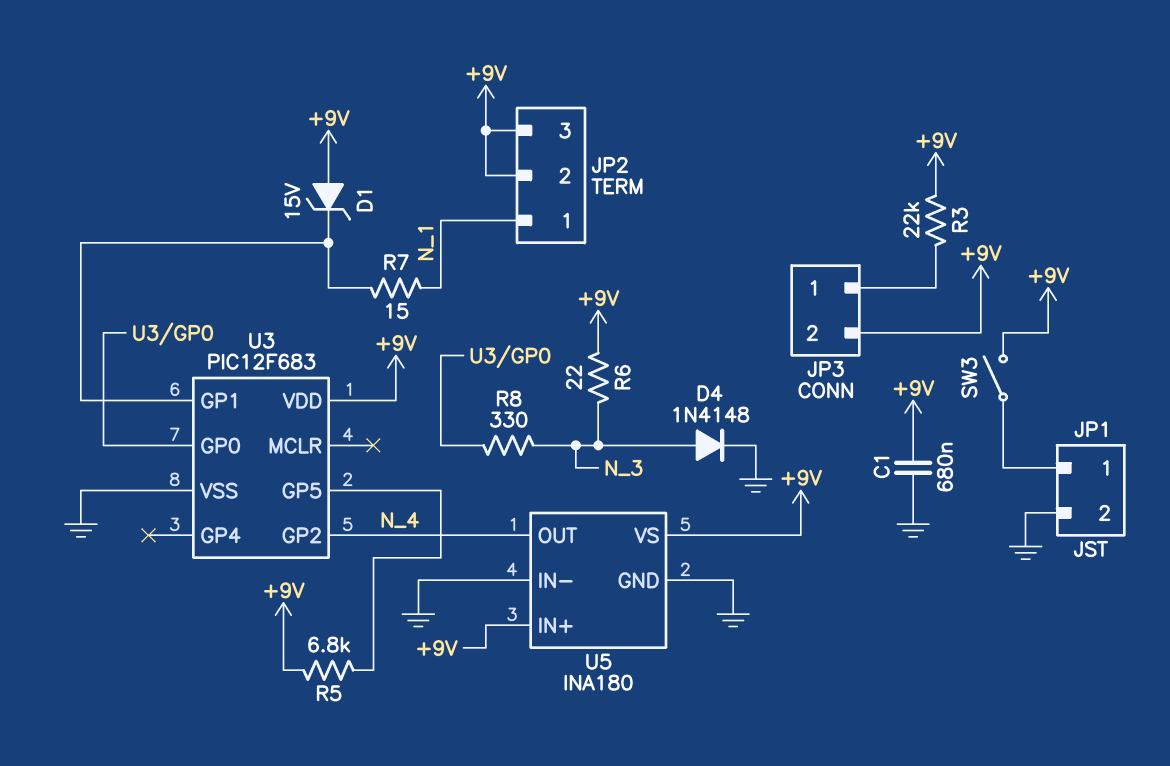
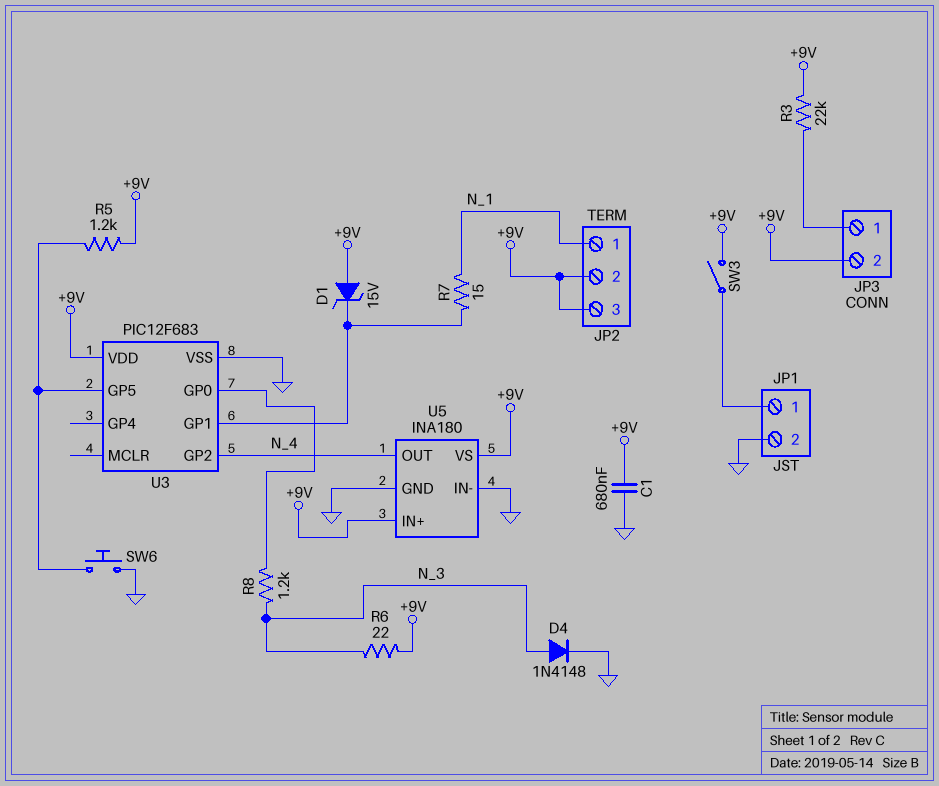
R5: 6.8k (+9V, U3/GP5) -> 1.2k (+9V, U3/GP5)
R8: 330 (N_3, U3/GP0) -> 1.2k (N_3, U3/GP0)
SW6: none -> button (GND, U3/GP5)

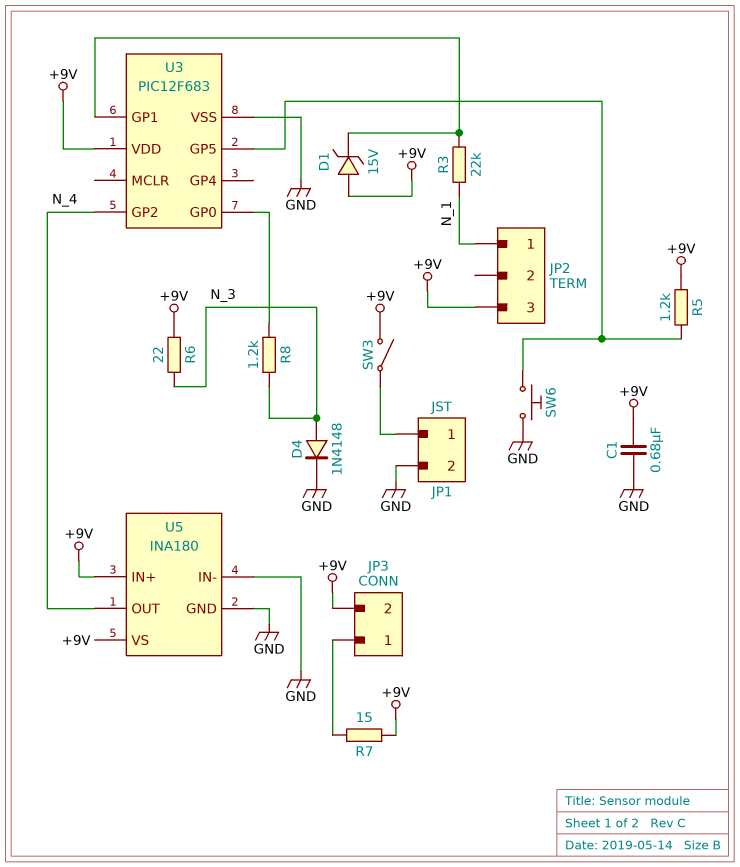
JP2 pin 2: +9V -> none
R3: 22k (+9V, JP3/1) -> 22k (N_1, U3/GP1)
R7: 15 (N_1, U3/GP1) -> 15 (+9V, JP3/1)

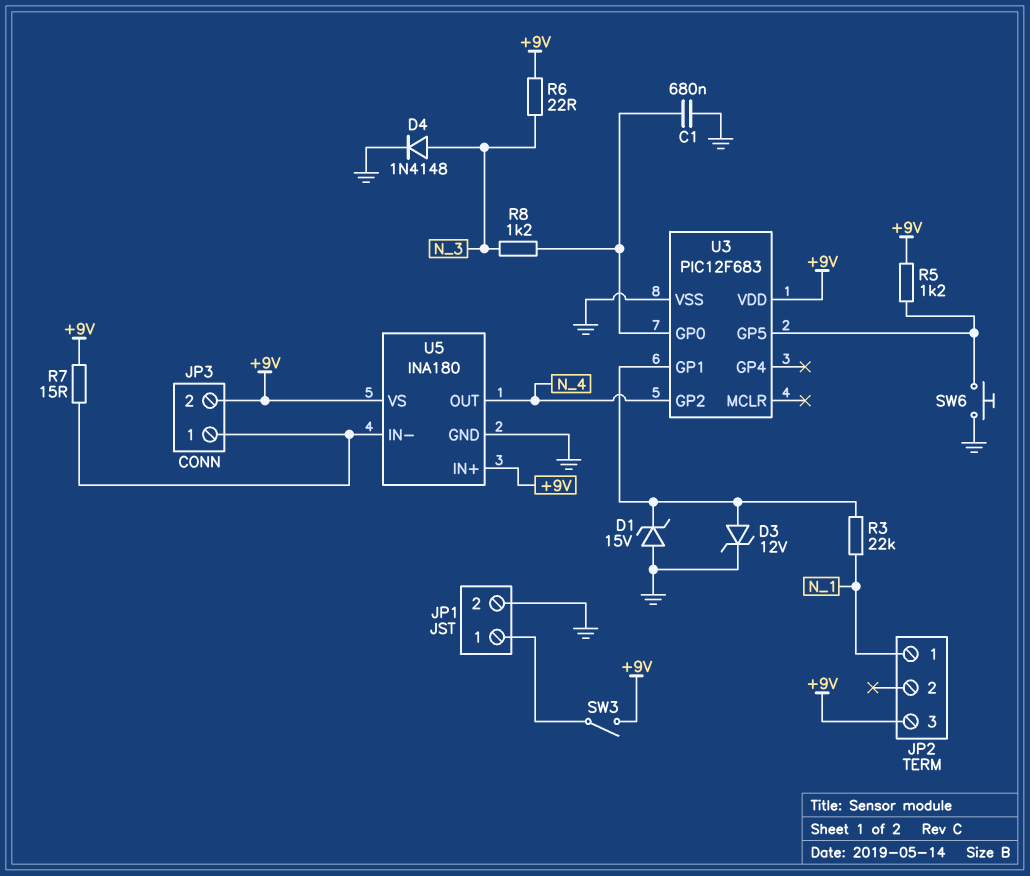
C1: 680nF (+9V, GND) -> 680nF (GND, U3/GP0)
D1: zener 15V (A +9V, K U3/GP1) -> zener 15V (A GND, K U3/GP1)
D3: none -> zener 12V (A U3/GP1, K GND)
U5 pin IN-: GND -> JP3/1

